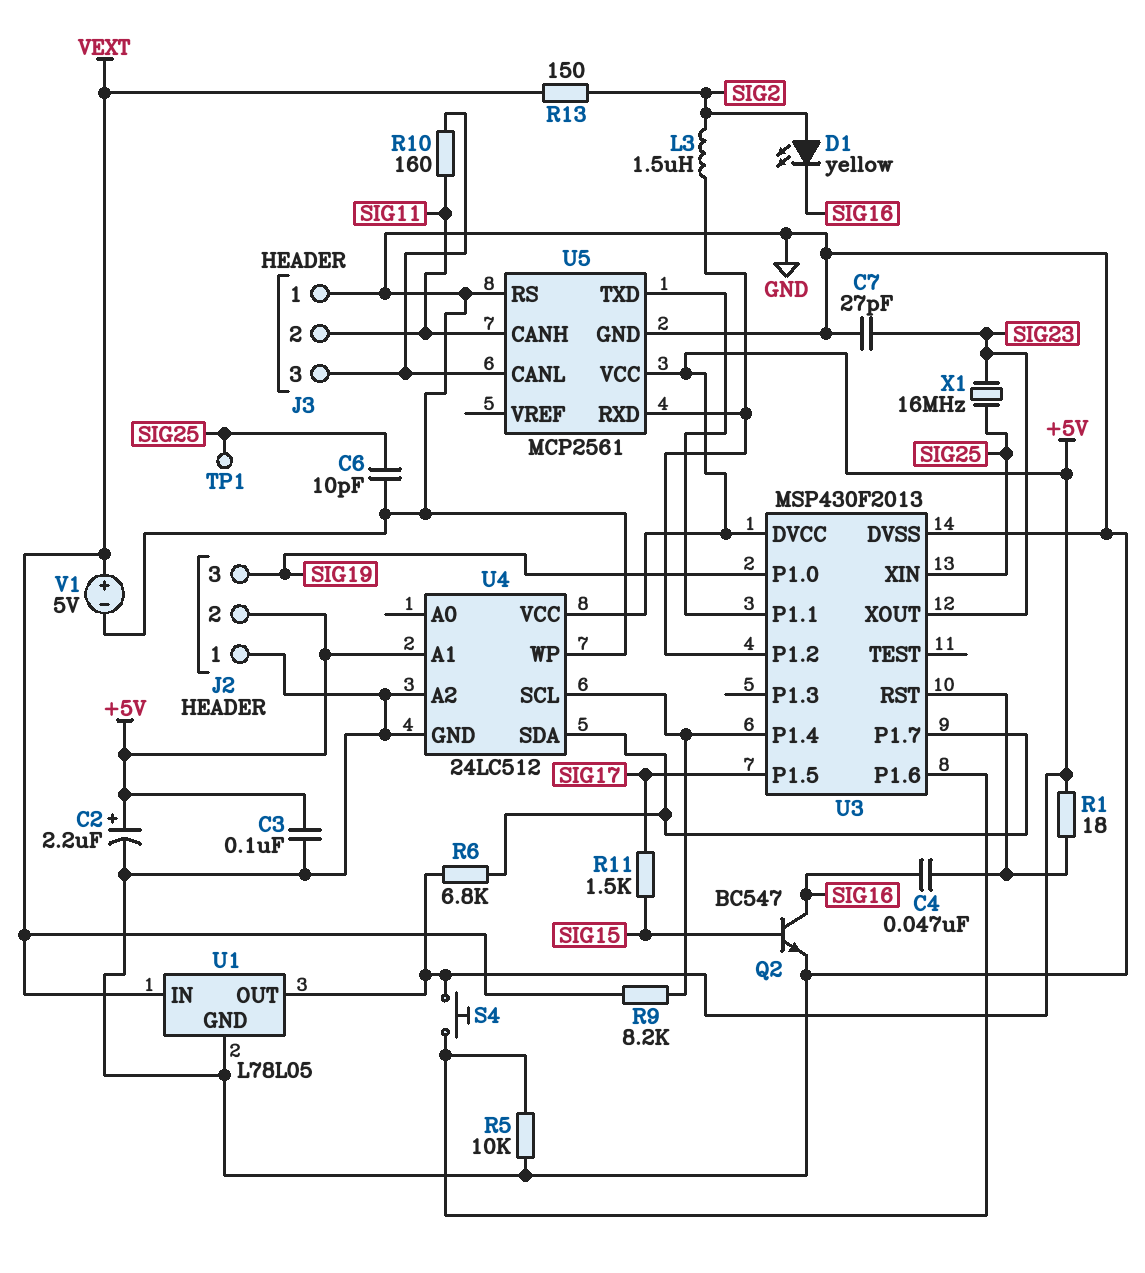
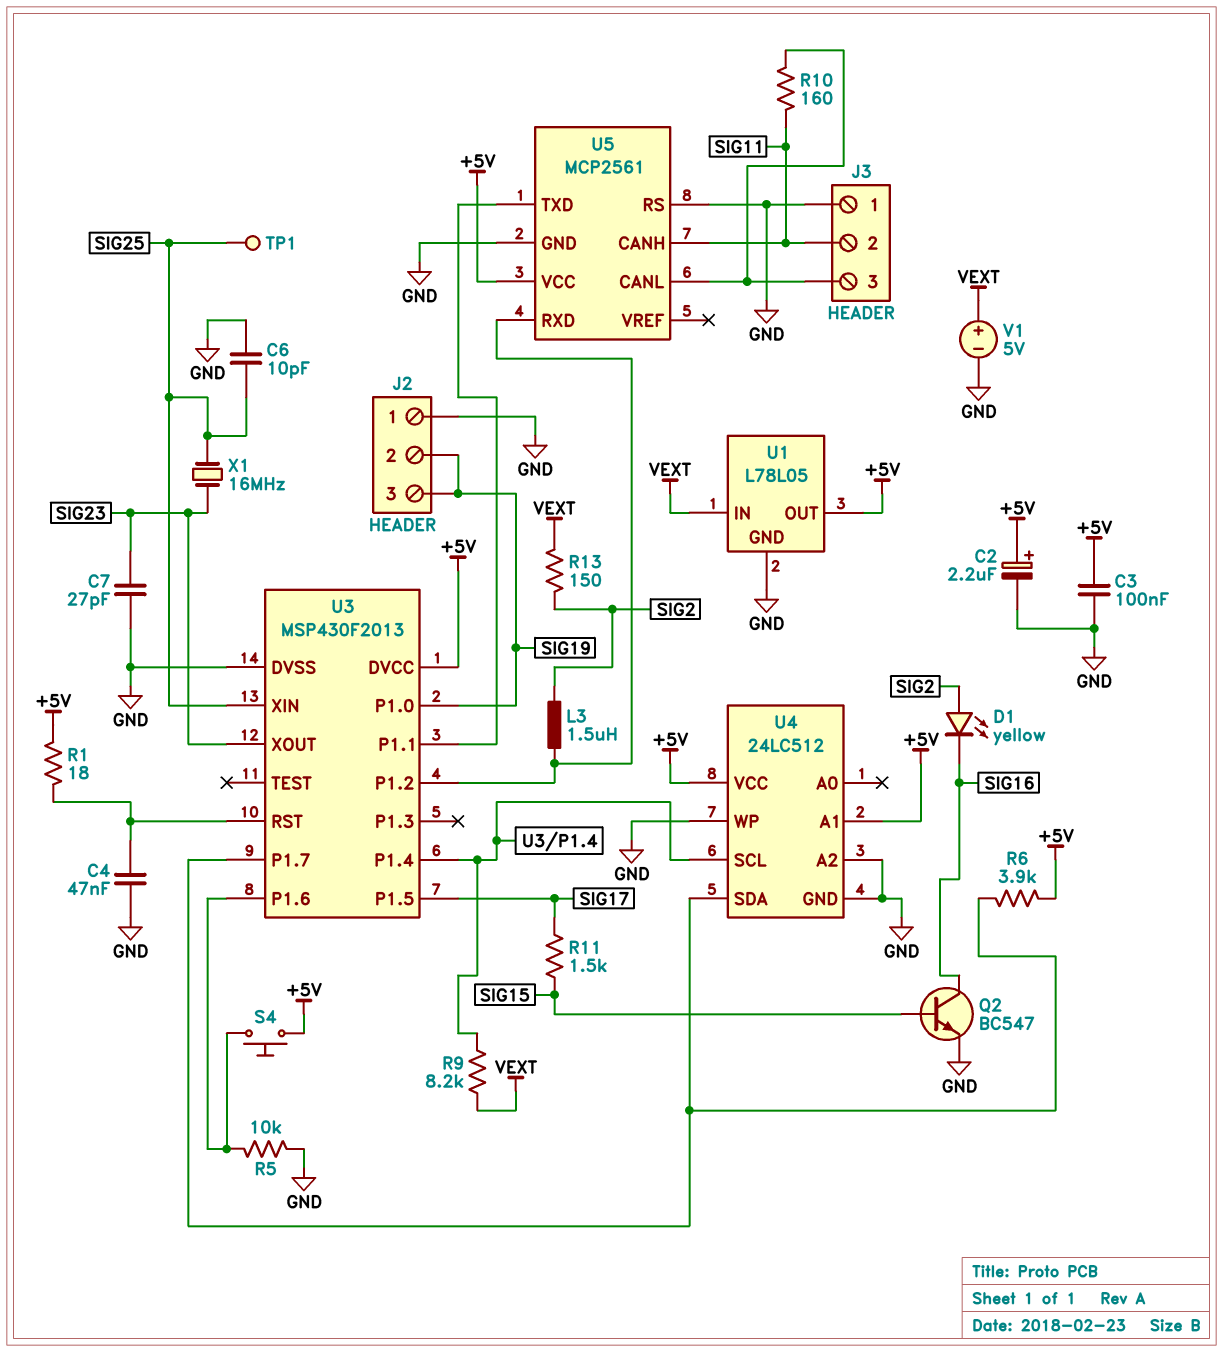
C4: 47nF (SIG16, U3/RST) -> 47nF (GND, U3/RST)
J2 pin 2: +5V -> SIG19
R6: 6.8k (+5V, U3/P1.7) -> 3.9k (+5V, U3/P1.7)

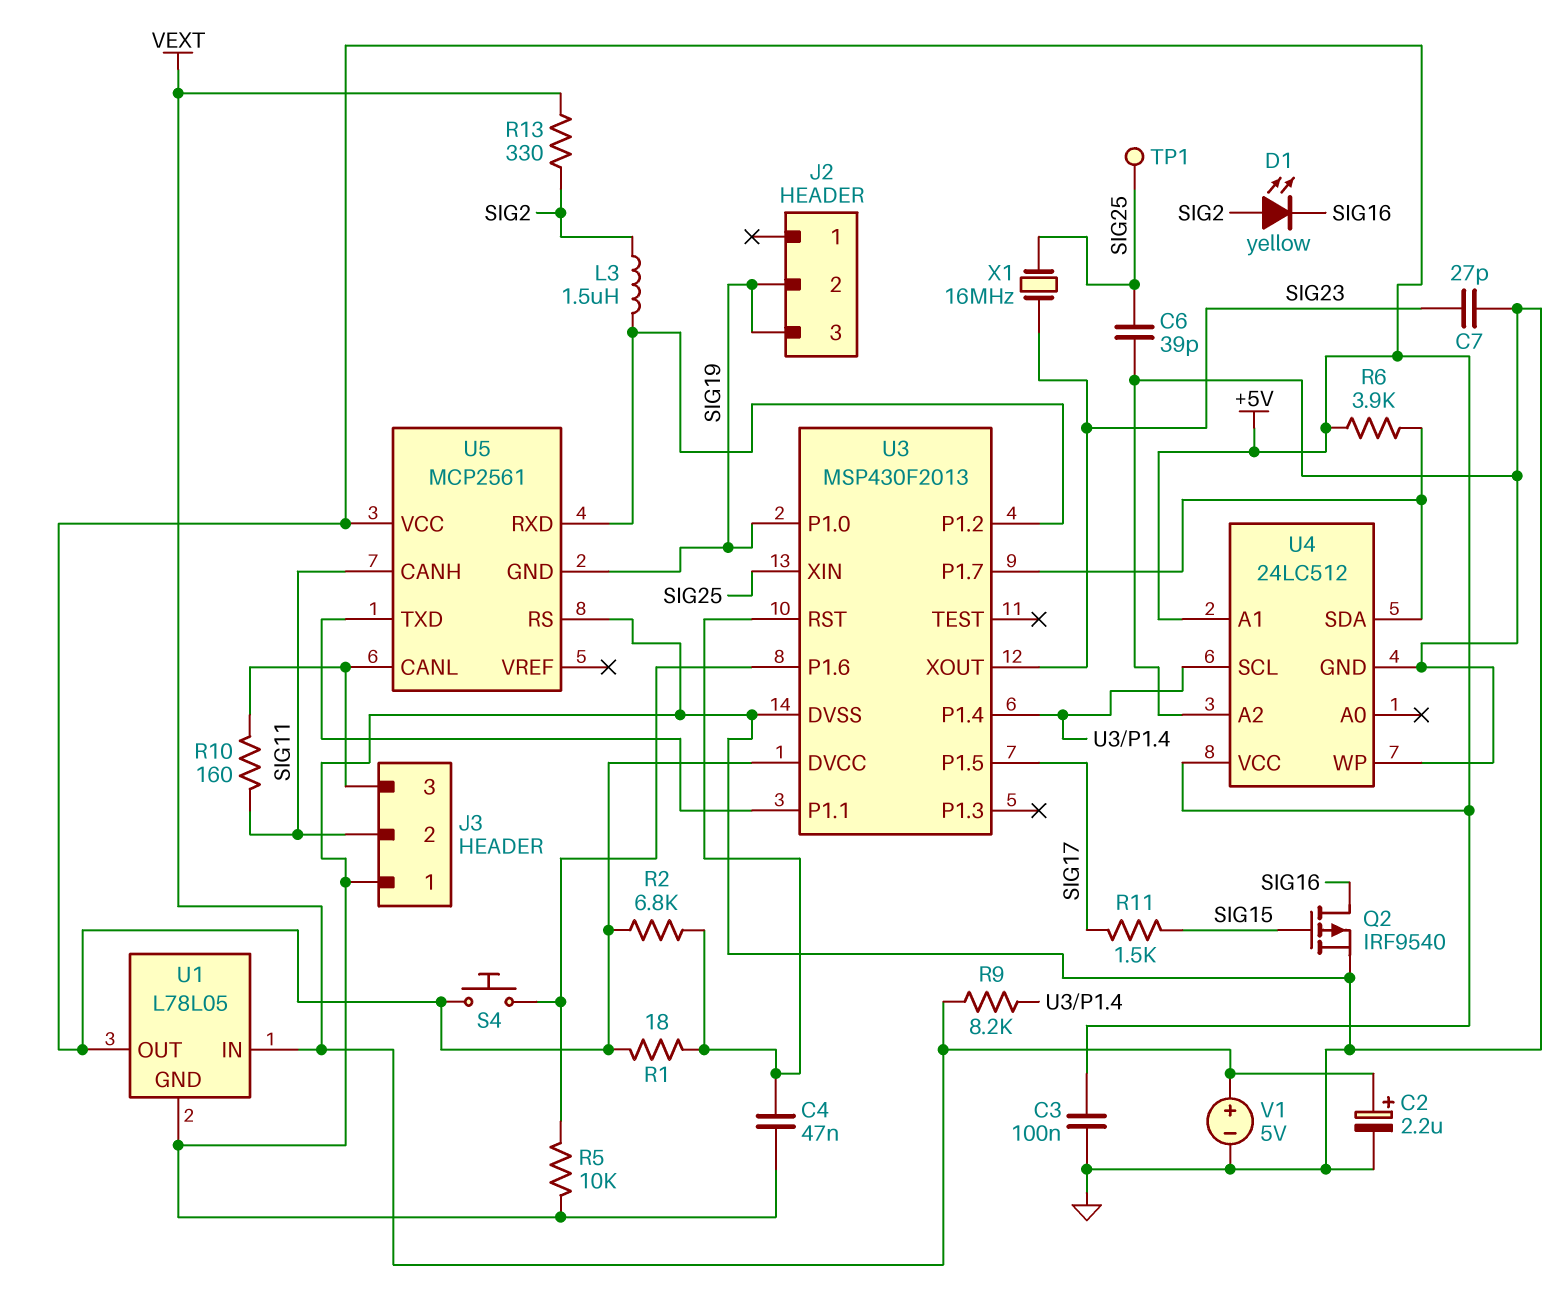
C2: 2.2uF (plus +5V, minus GND) -> 2.2uF (plus VEXT, minus GND)
C6: 10pF (GND, SIG25) -> 39pF (GND, SIG25)
J2 pin 1: GND -> none
Q2: NPN BC547 (B SIG15, C SIG16, E GND) -> PMOS IRF9540 (G SIG15, D SIG16, S GND)
R2: none -> 6.8k (+5V, U3/RST)
R13: 150 (SIG2, VEXT) -> 330 (SIG2, VEXT)
U5 pin GND: GND -> SIG19

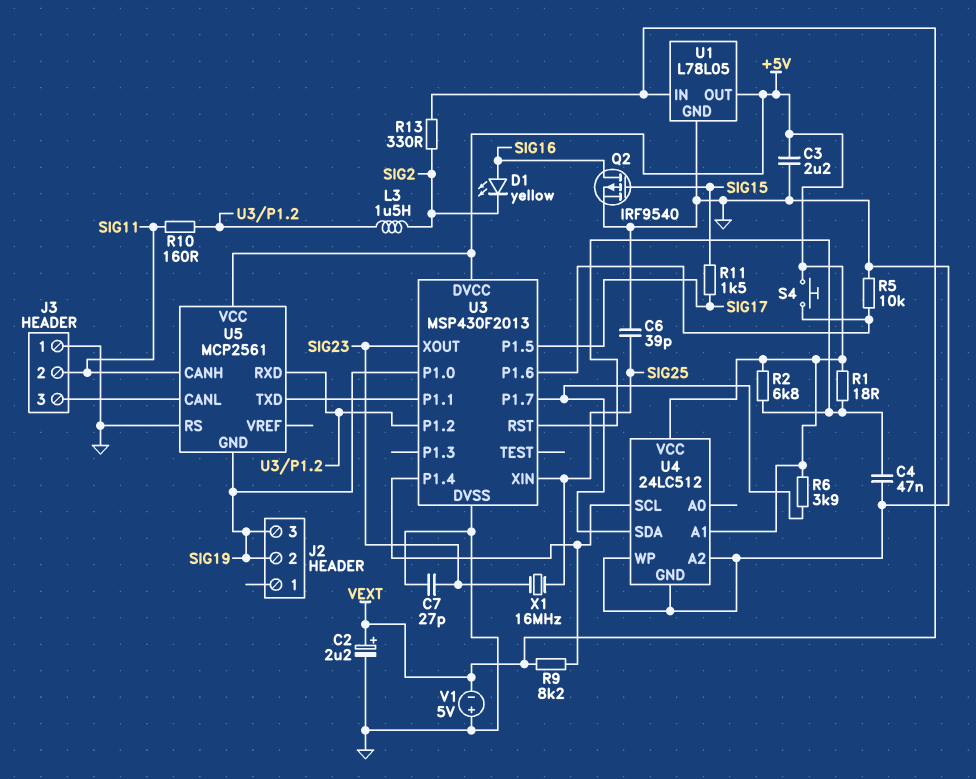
C3: 100nF (+5V, GND) -> 2.2uF (+5V, GND)
D1: LED yellow (A SIG2, K SIG16) -> LED yellow (A SIG16, K SIG2)
R10: 160 (J3/3, SIG11) -> 160 (SIG11, U3/P1.2)
TP1: test point (SIG25) -> none
V1: 5V (plus VEXT, minus GND) -> 5V (plus GND, minus VEXT)

